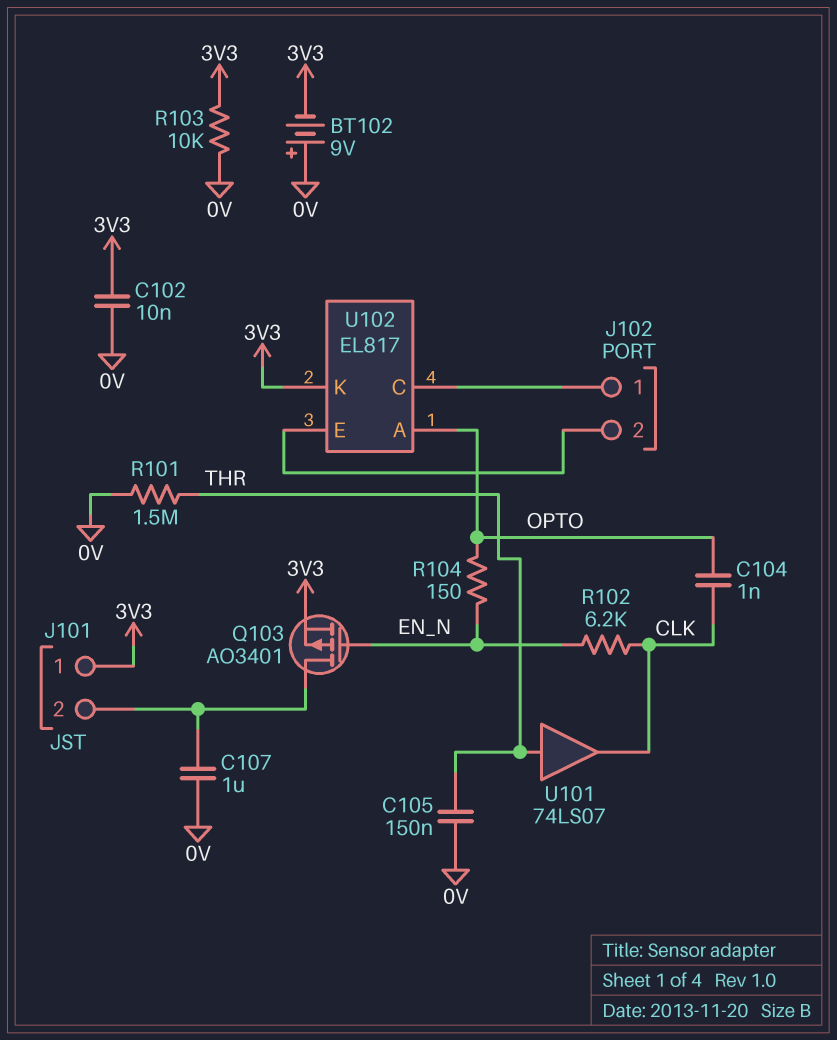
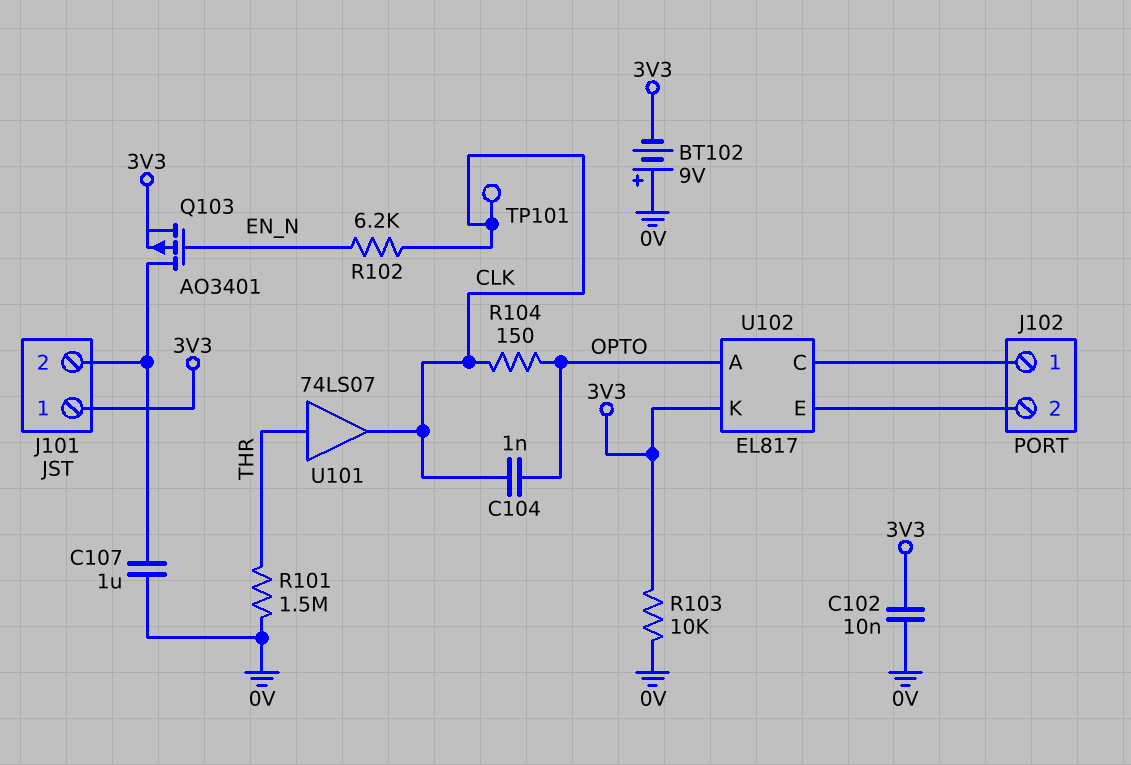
C105: 150nF (0V, THR) -> none
R104: 150 (EN_N, OPTO) -> 150 (CLK, OPTO)
TP101: none -> test point (CLK)

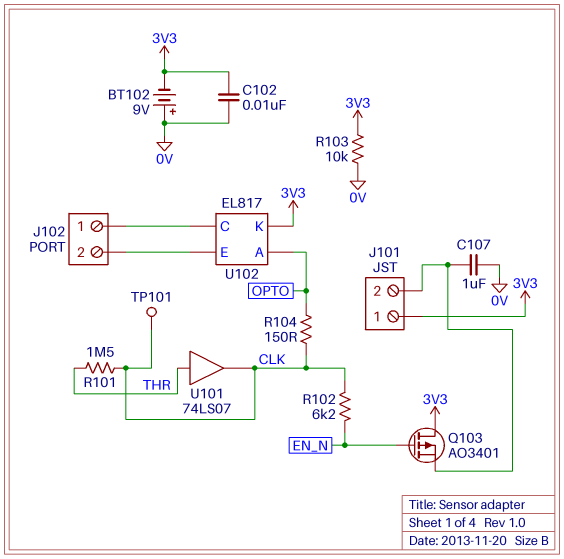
C104: 1nF (CLK, OPTO) -> none
Q103: PMOS AO3401 (G EN_N, D J101/2, S 3V3) -> PMOS AO3401 (G EN_N, D 3V3, S J101/2)
R101: 1.5M (0V, THR) -> 1.5M (CLK, THR)

